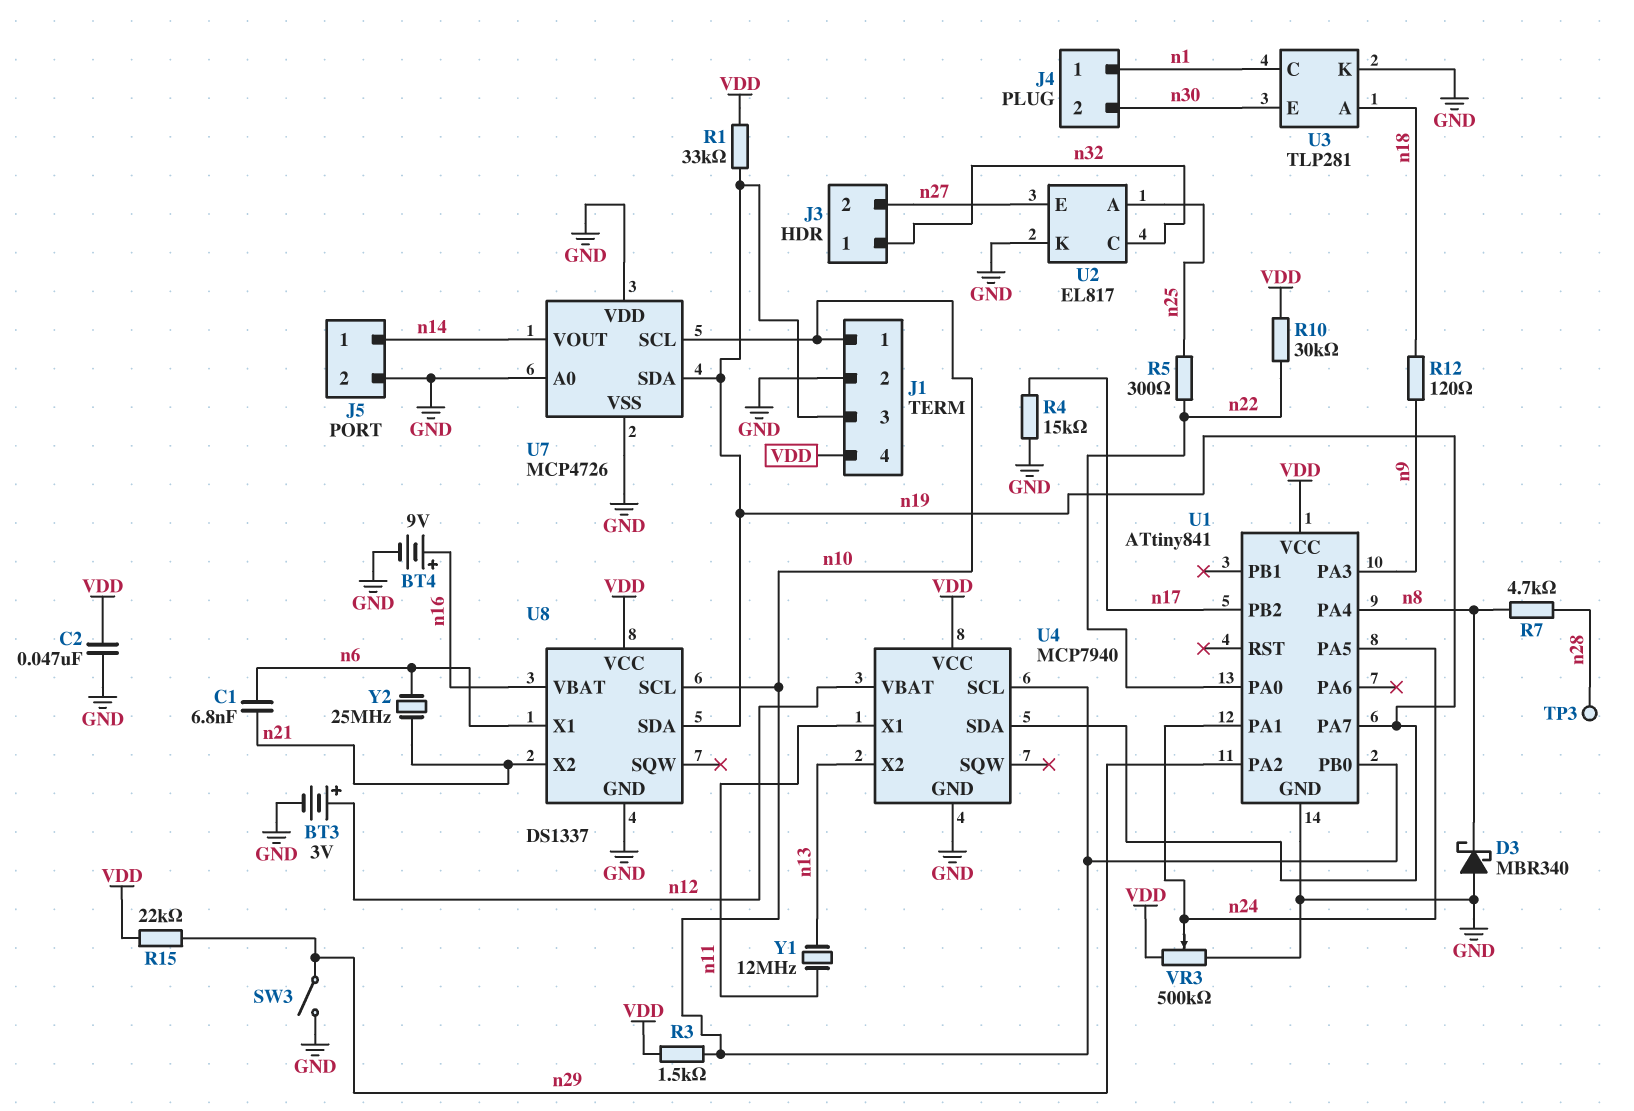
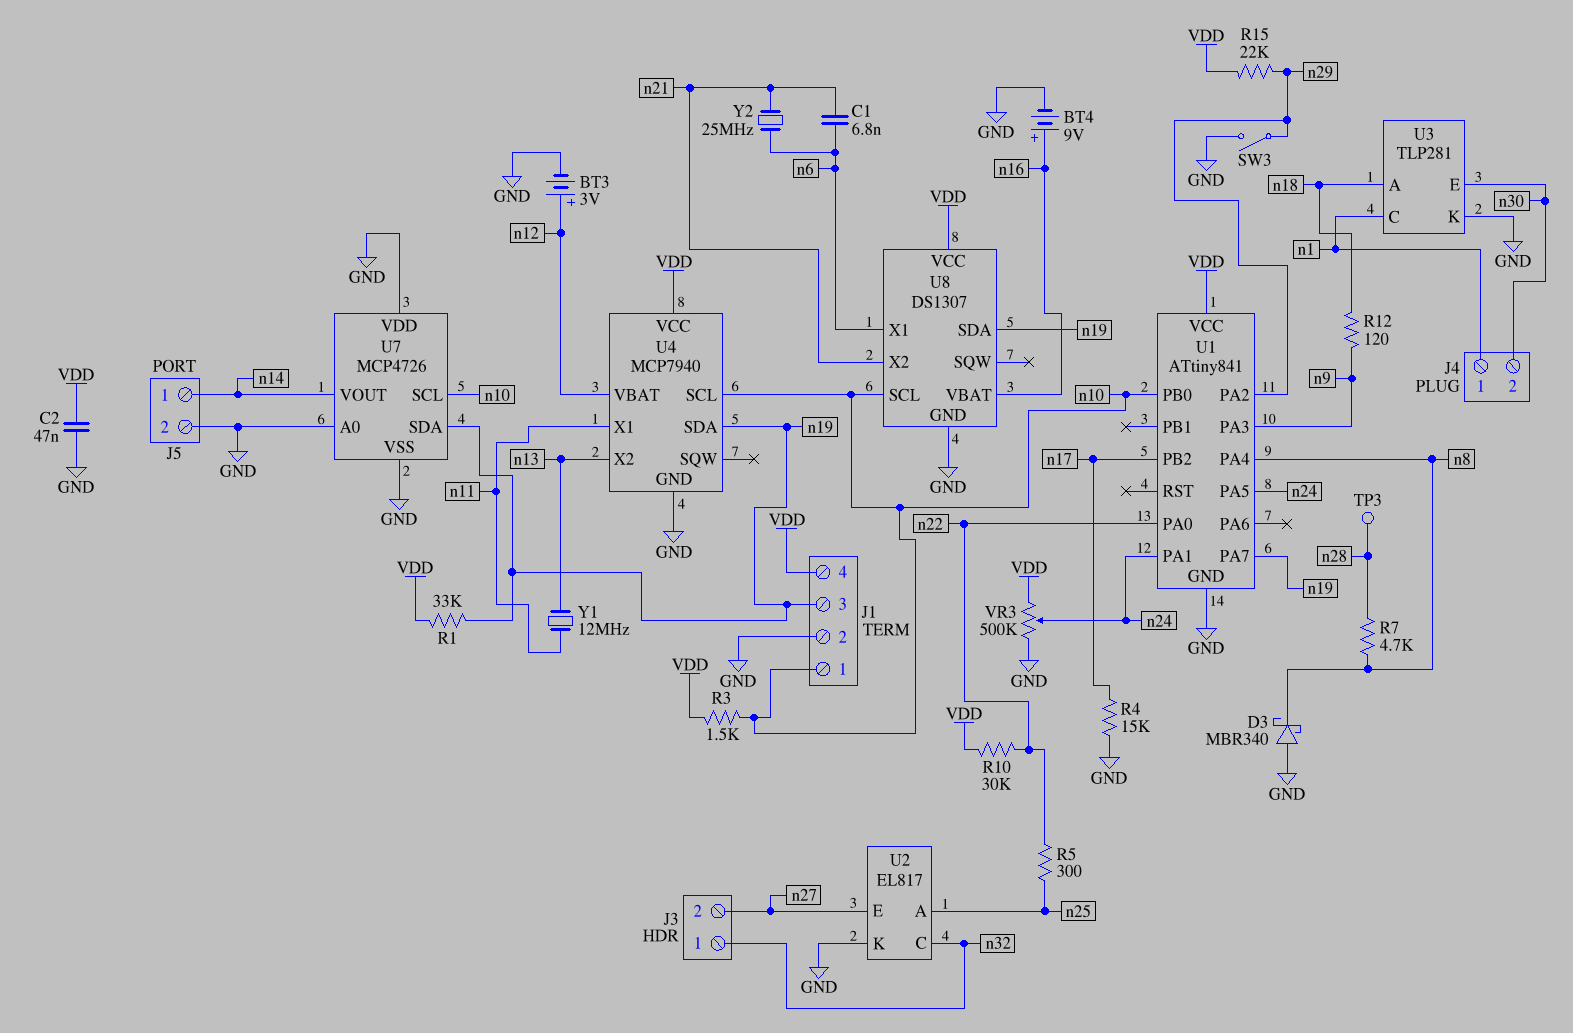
U8: DS1337 -> DS1307

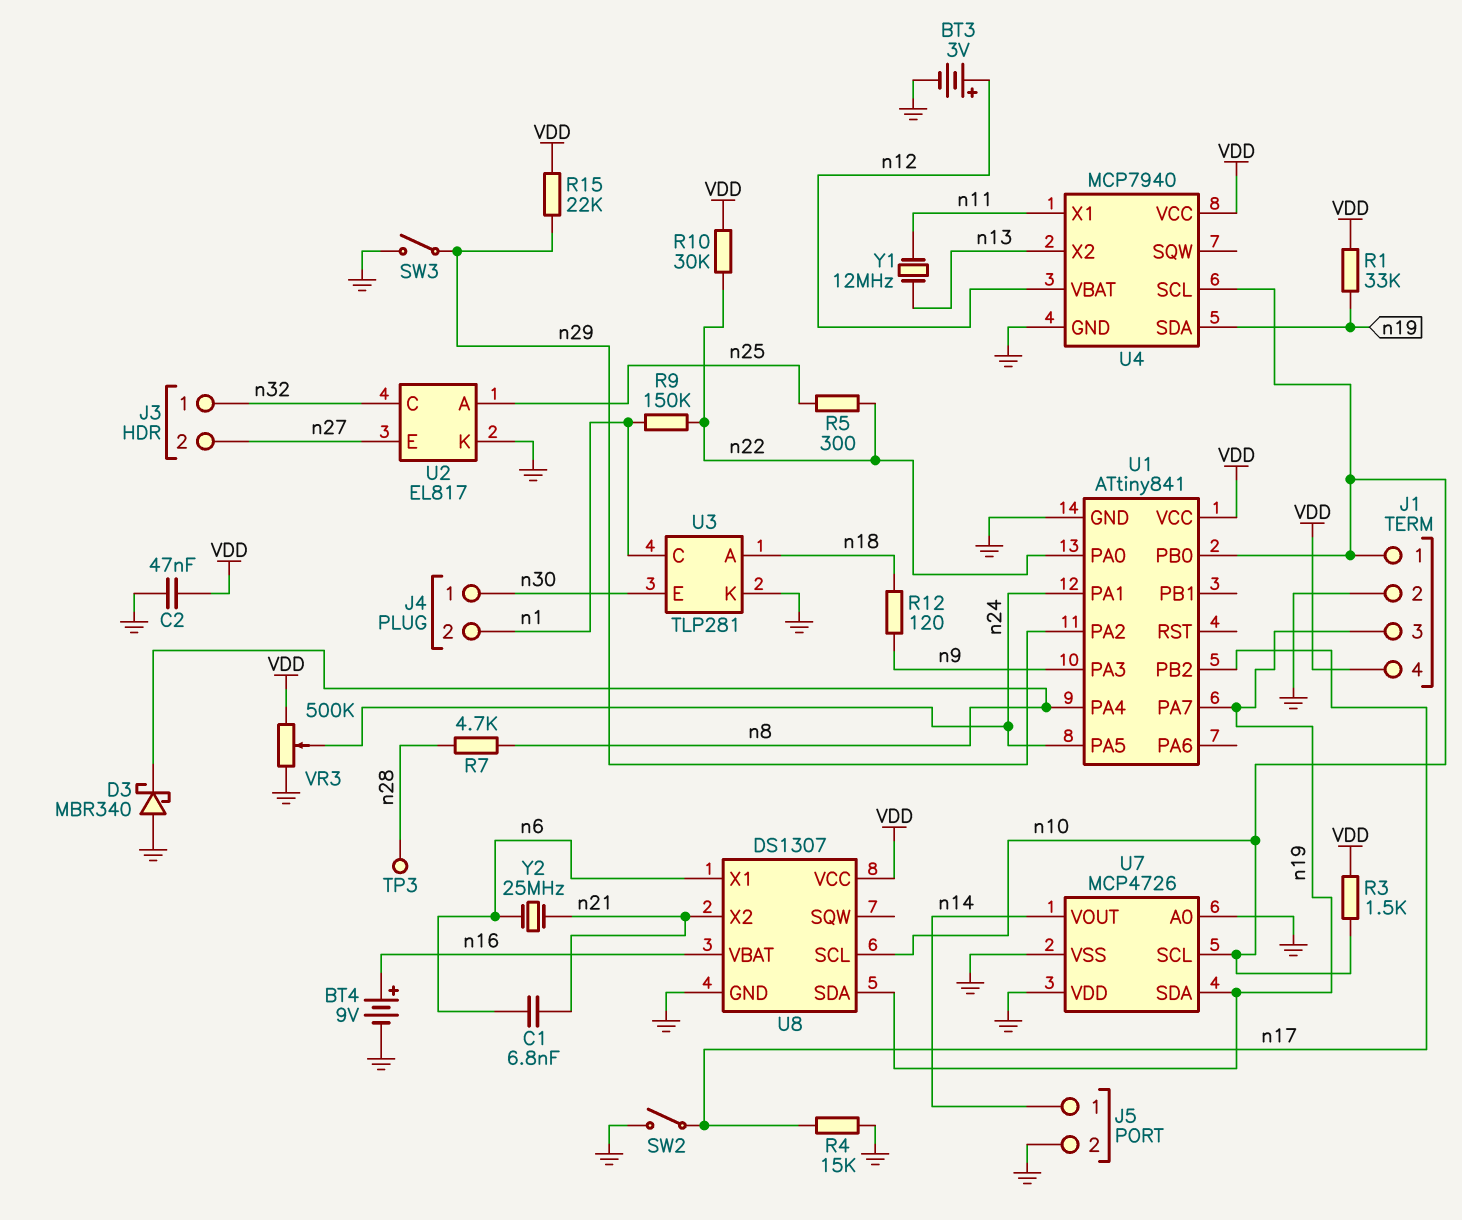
J4 pin 1: n1 -> n30
J4 pin 2: n30 -> n1
R9: none -> 150k (n1, n22)
SW2: none -> switch (GND, n17)

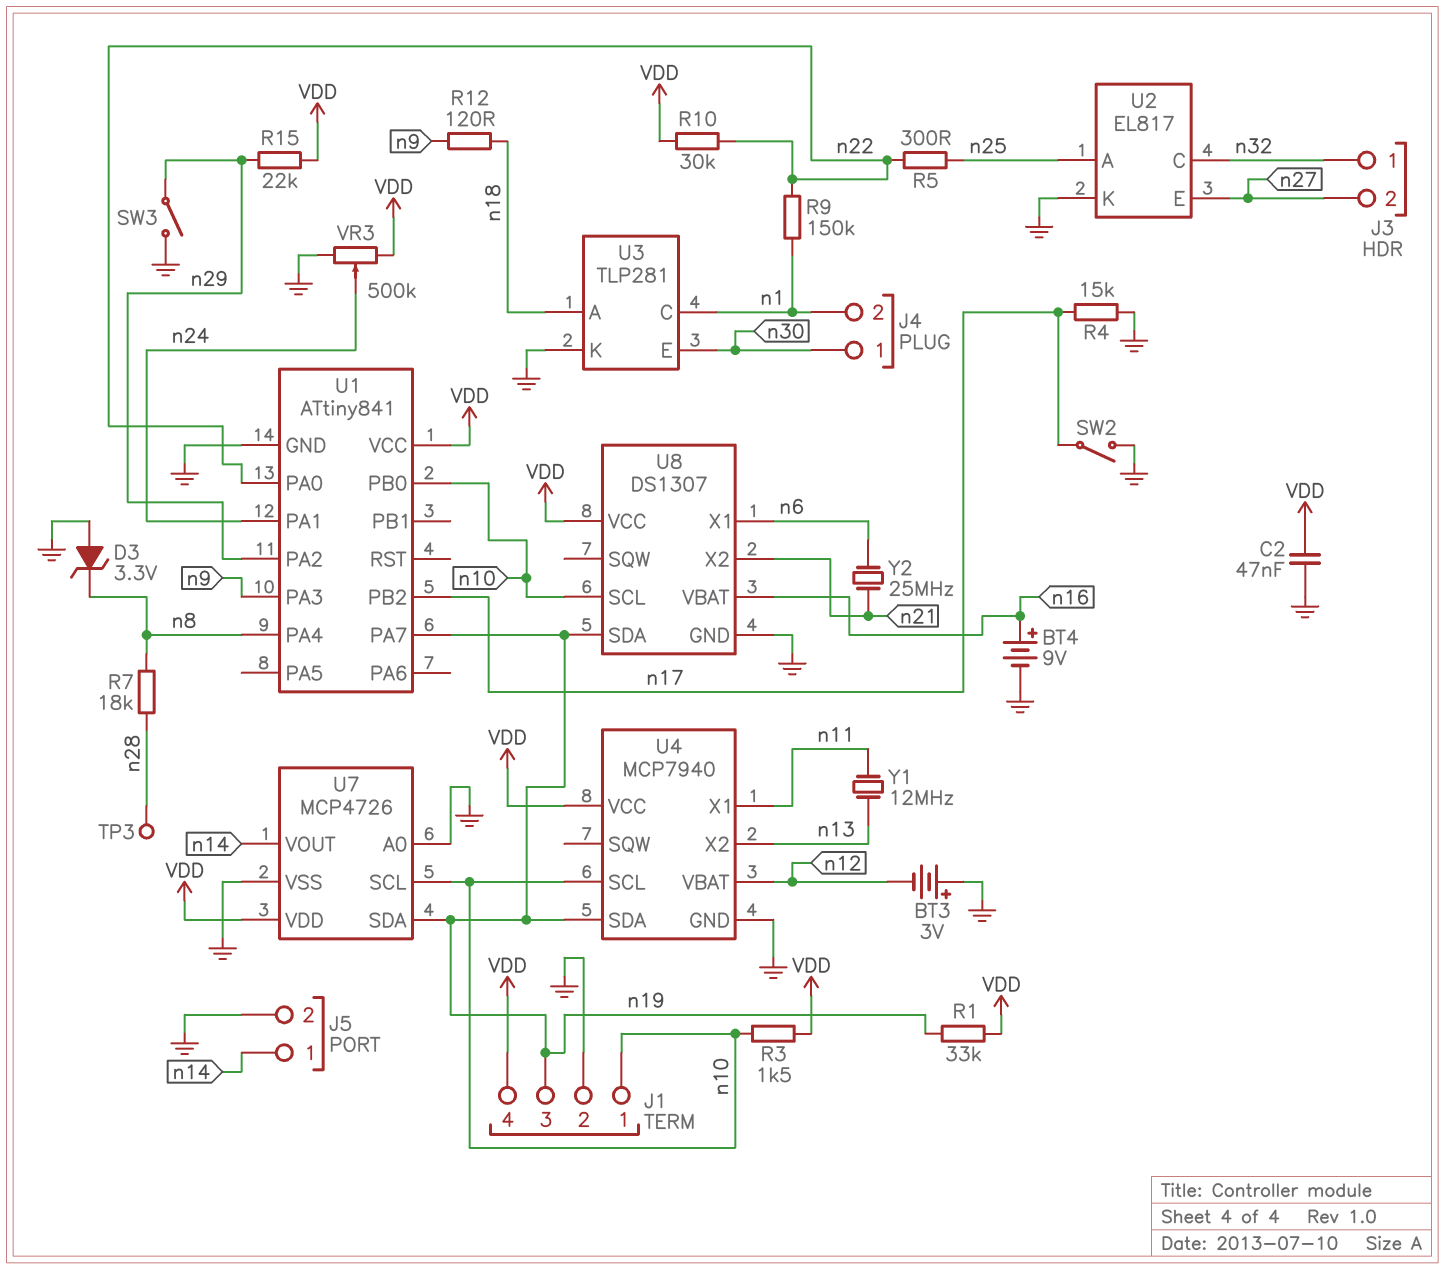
BT3: 3V (plus n12, minus GND) -> 3V (plus GND, minus n12)
C1: 6.8nF (n6, n21) -> none
D3: schottky MBR340 (A GND, K n8) -> zener 3.3V (A GND, K n8)
R7: 4.7k (n8, n28) -> 18k (n8, n28)
U1 pin PA5: n24 -> none
U7 pin VDD: GND -> VDD

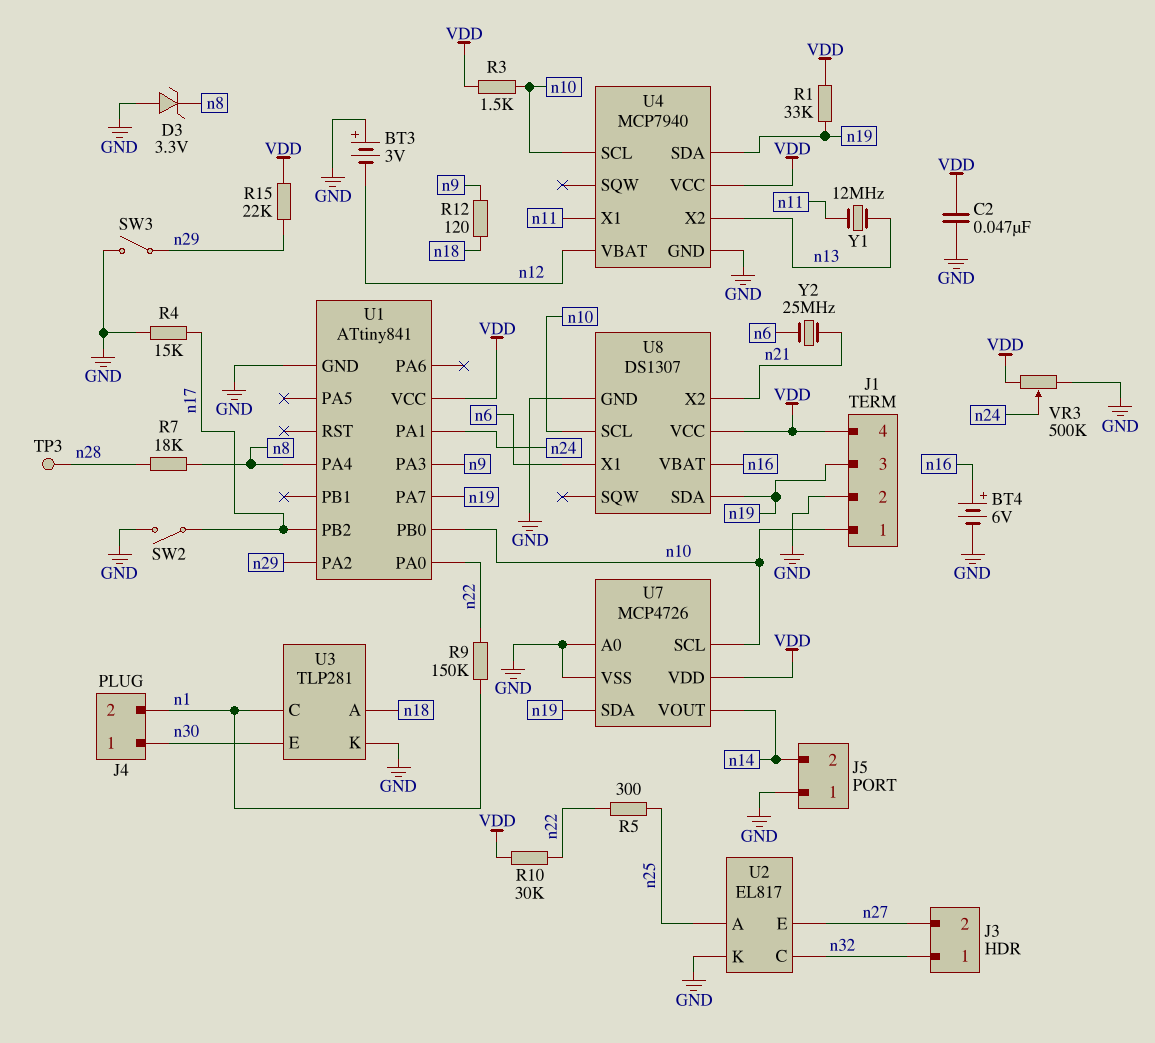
BT4: 9V (plus n16, minus GND) -> 6V (plus n16, minus GND)
J5 pin 1: n14 -> GND
J5 pin 2: GND -> n14

